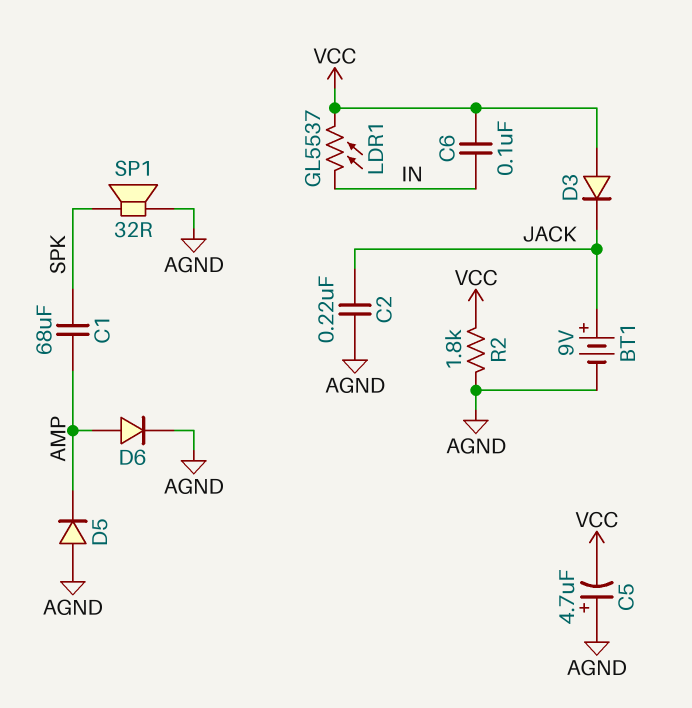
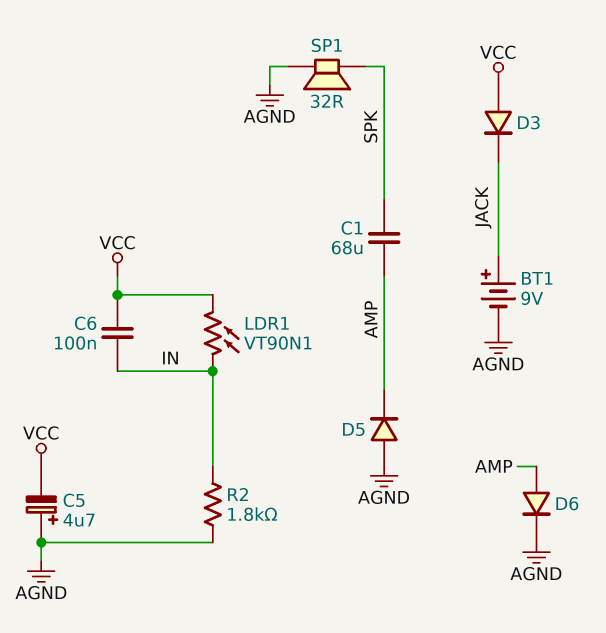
C2: 220nF (AGND, JACK) -> none
LDR1: GL5537 (IN, VCC) -> VT90N1 (IN, VCC)
R2: 1.8k (AGND, VCC) -> 1.8k (AGND, IN)

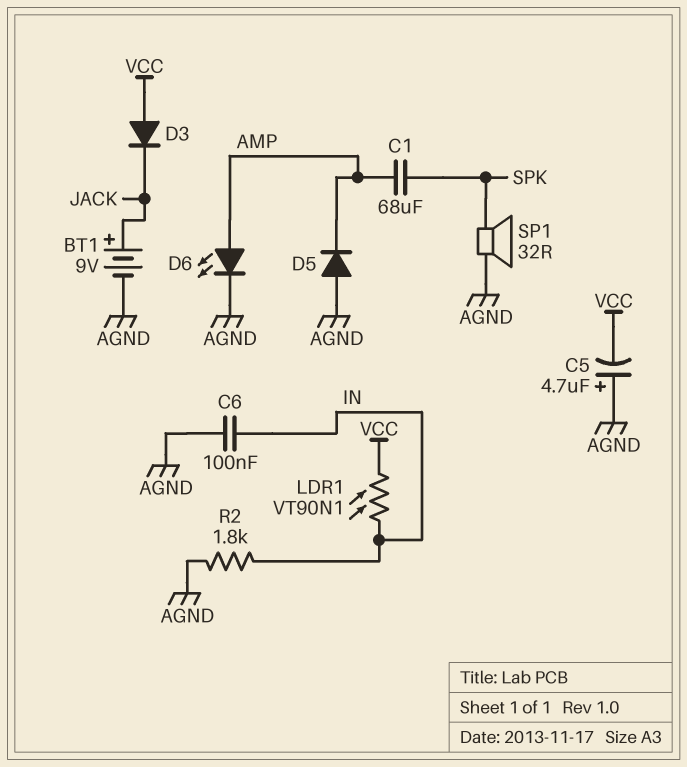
C6: 100nF (IN, VCC) -> 100nF (AGND, IN)
D6: diode (A AMP, K AGND) -> LED (A AMP, K AGND)

